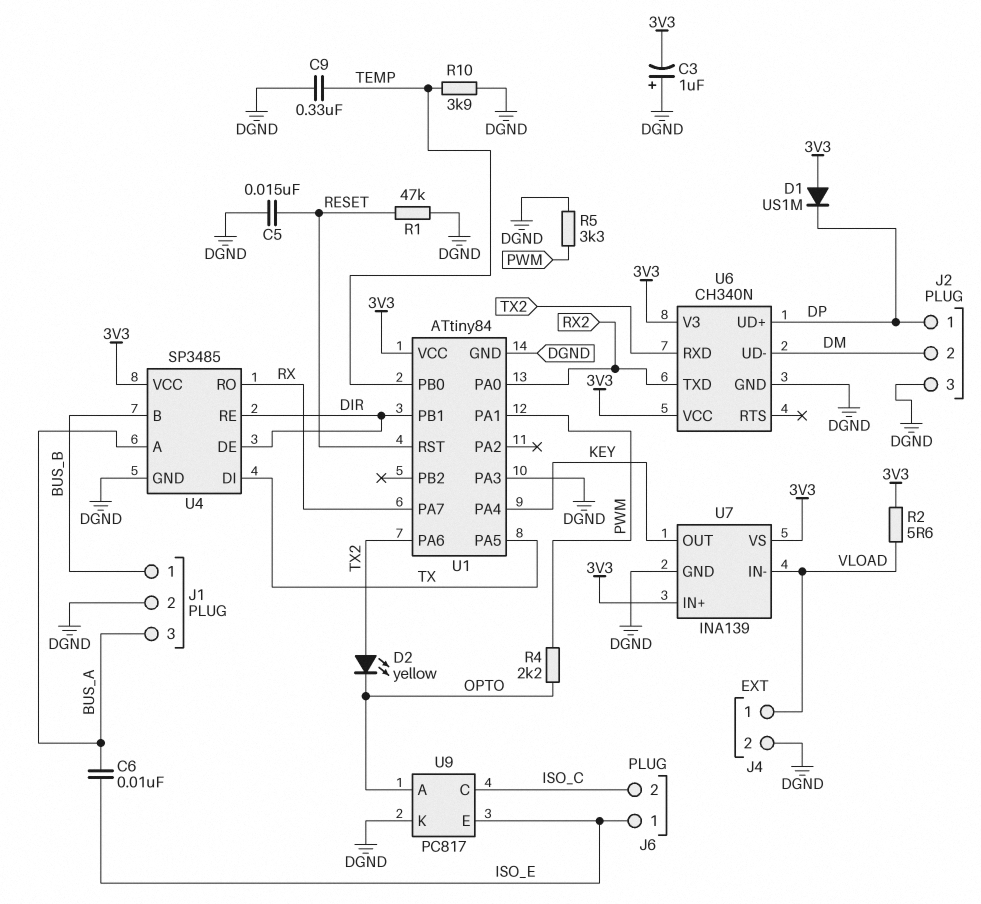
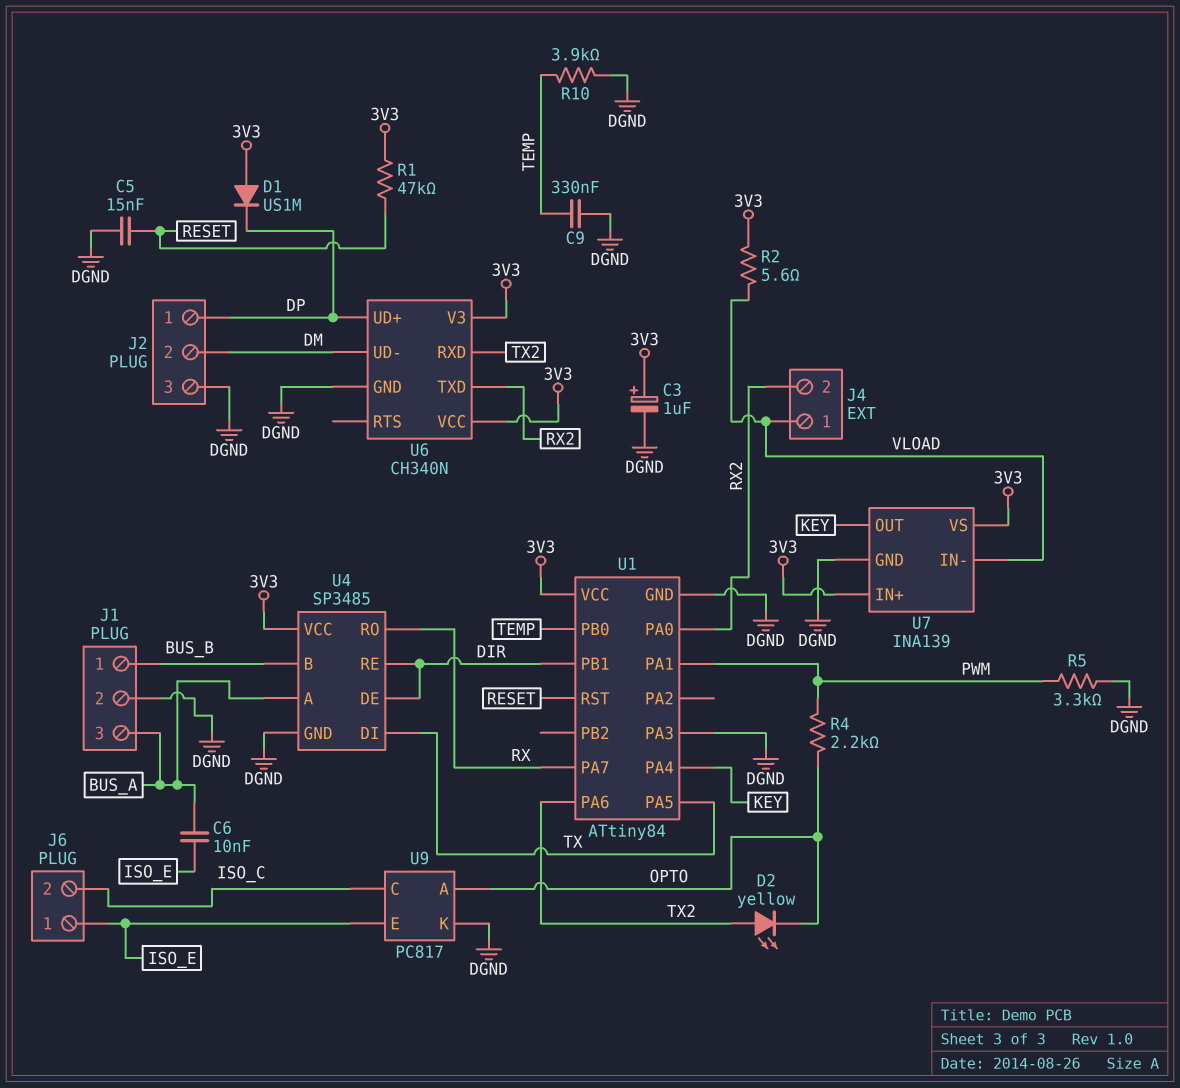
C3: 1uF (plus DGND, minus 3V3) -> 1uF (plus 3V3, minus DGND)
J4 pin 2: DGND -> RX2
R1: 47k (DGND, RESET) -> 47k (3V3, RESET)

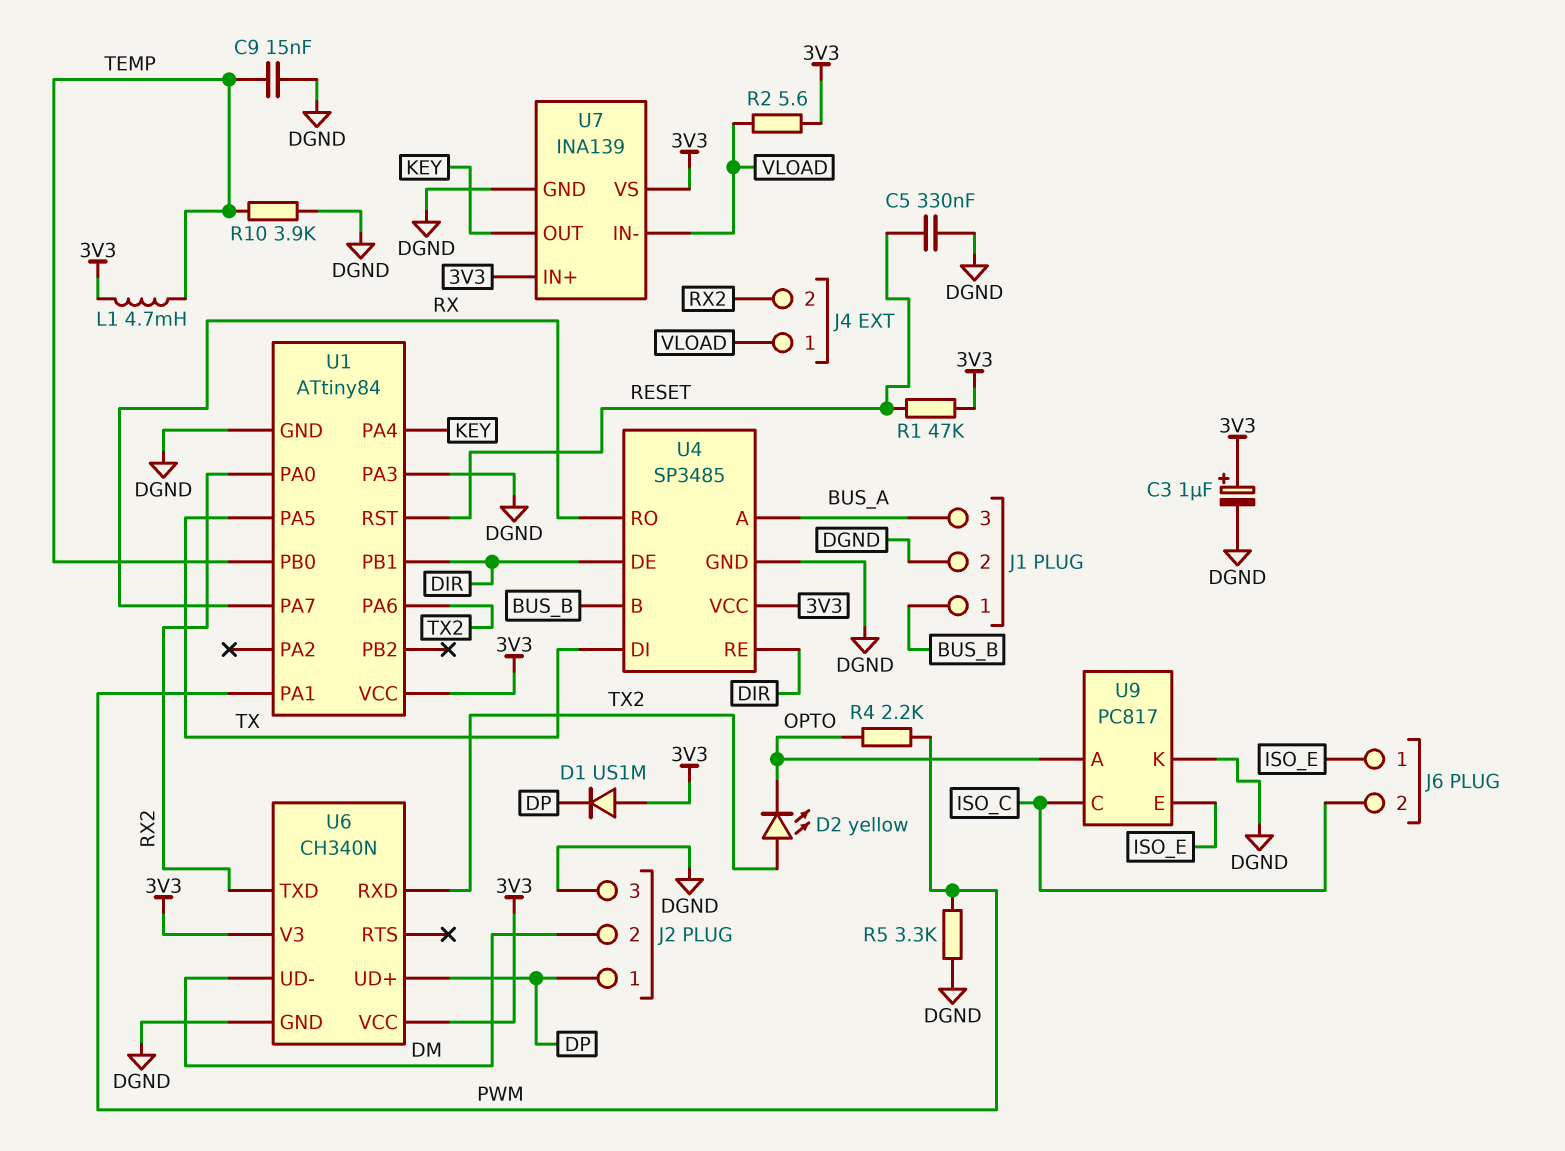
C5: 15nF (DGND, RESET) -> 330nF (DGND, RESET)
C6: 10nF (BUS_A, ISO_E) -> none
C9: 330nF (DGND, TEMP) -> 15nF (DGND, TEMP)
L1: none -> 4.7mH (3V3, TEMP)

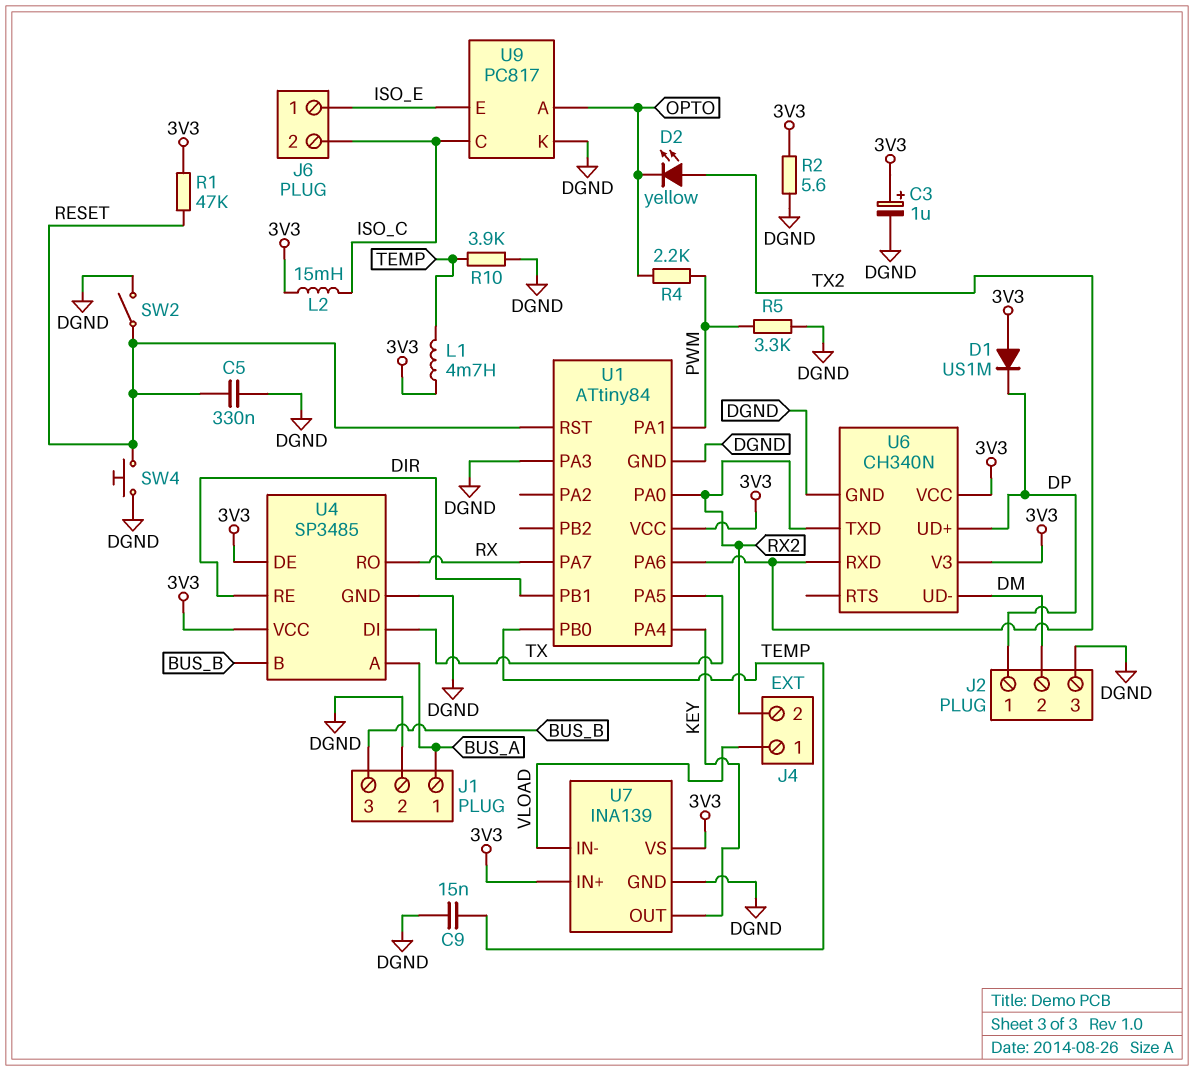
J1 pin 1: BUS_B -> BUS_A
J1 pin 3: BUS_A -> BUS_B
L2: none -> 15mH (3V3, ISO_C)
R2: 5.6 (3V3, VLOAD) -> 5.6 (3V3, DGND)
SW2: none -> switch (DGND, RESET)
SW4: none -> button (DGND, RESET)
U4 pin DE: DIR -> 3V3

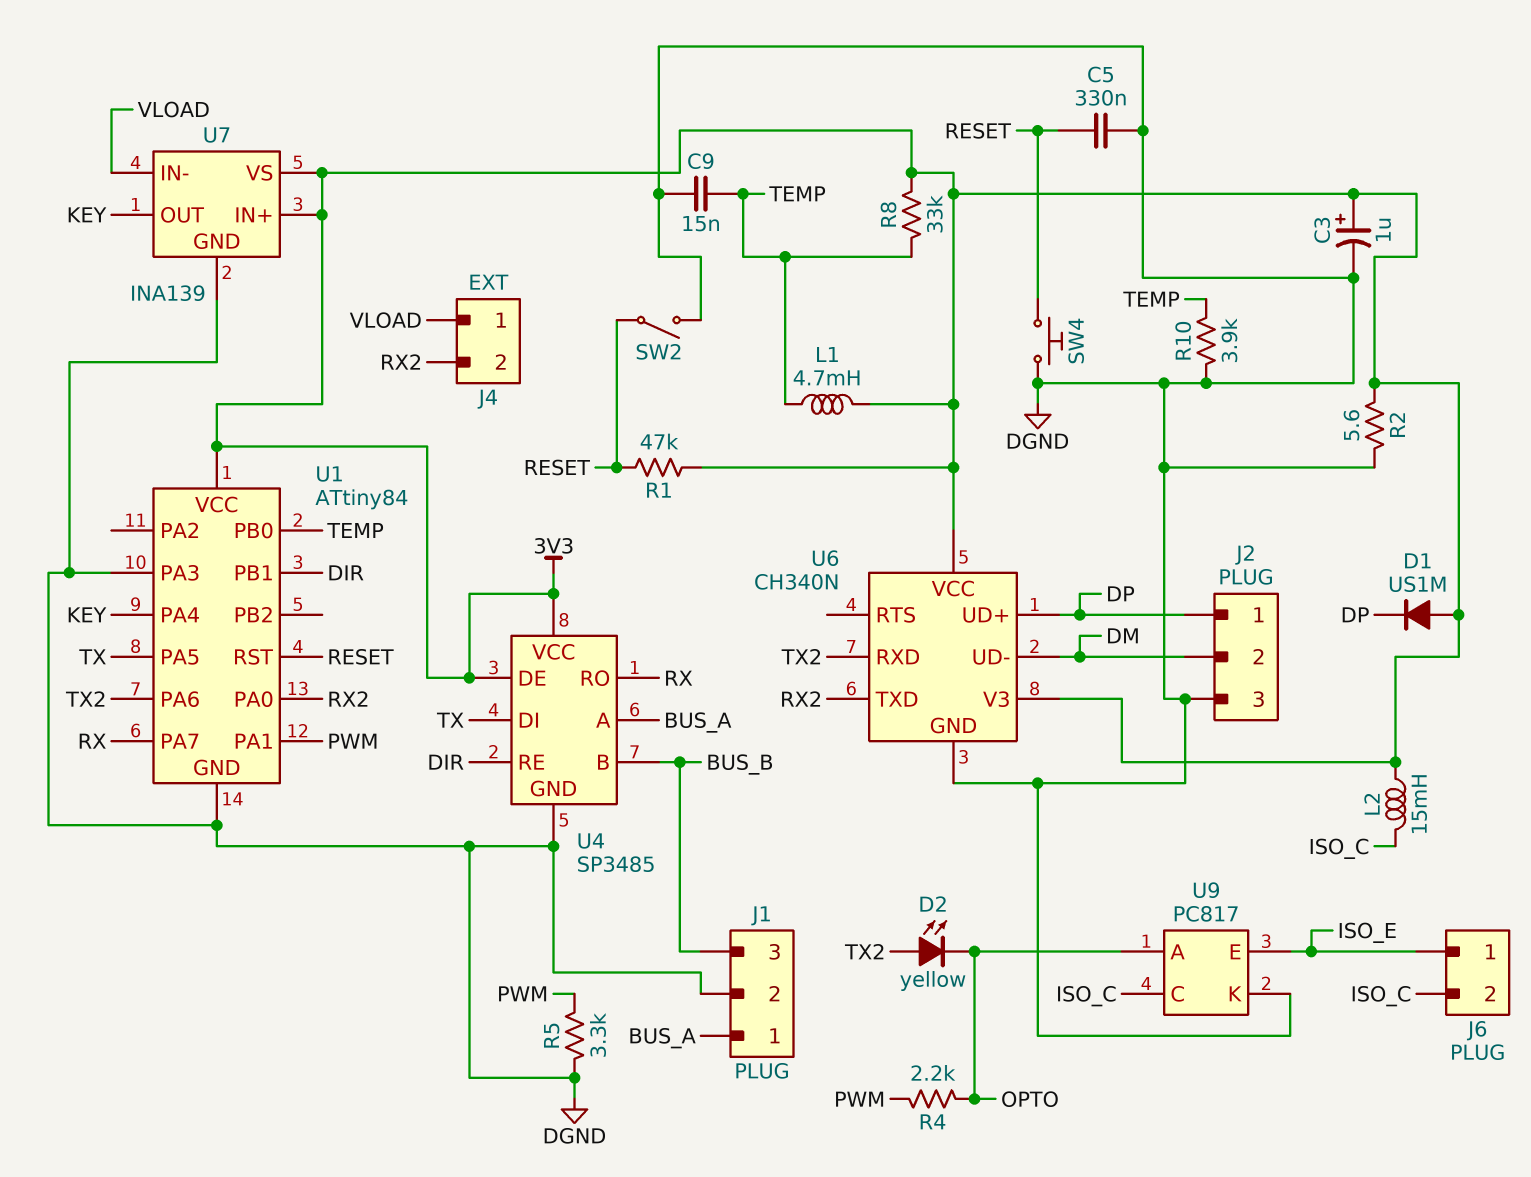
R8: none -> 33k (3V3, TEMP)

